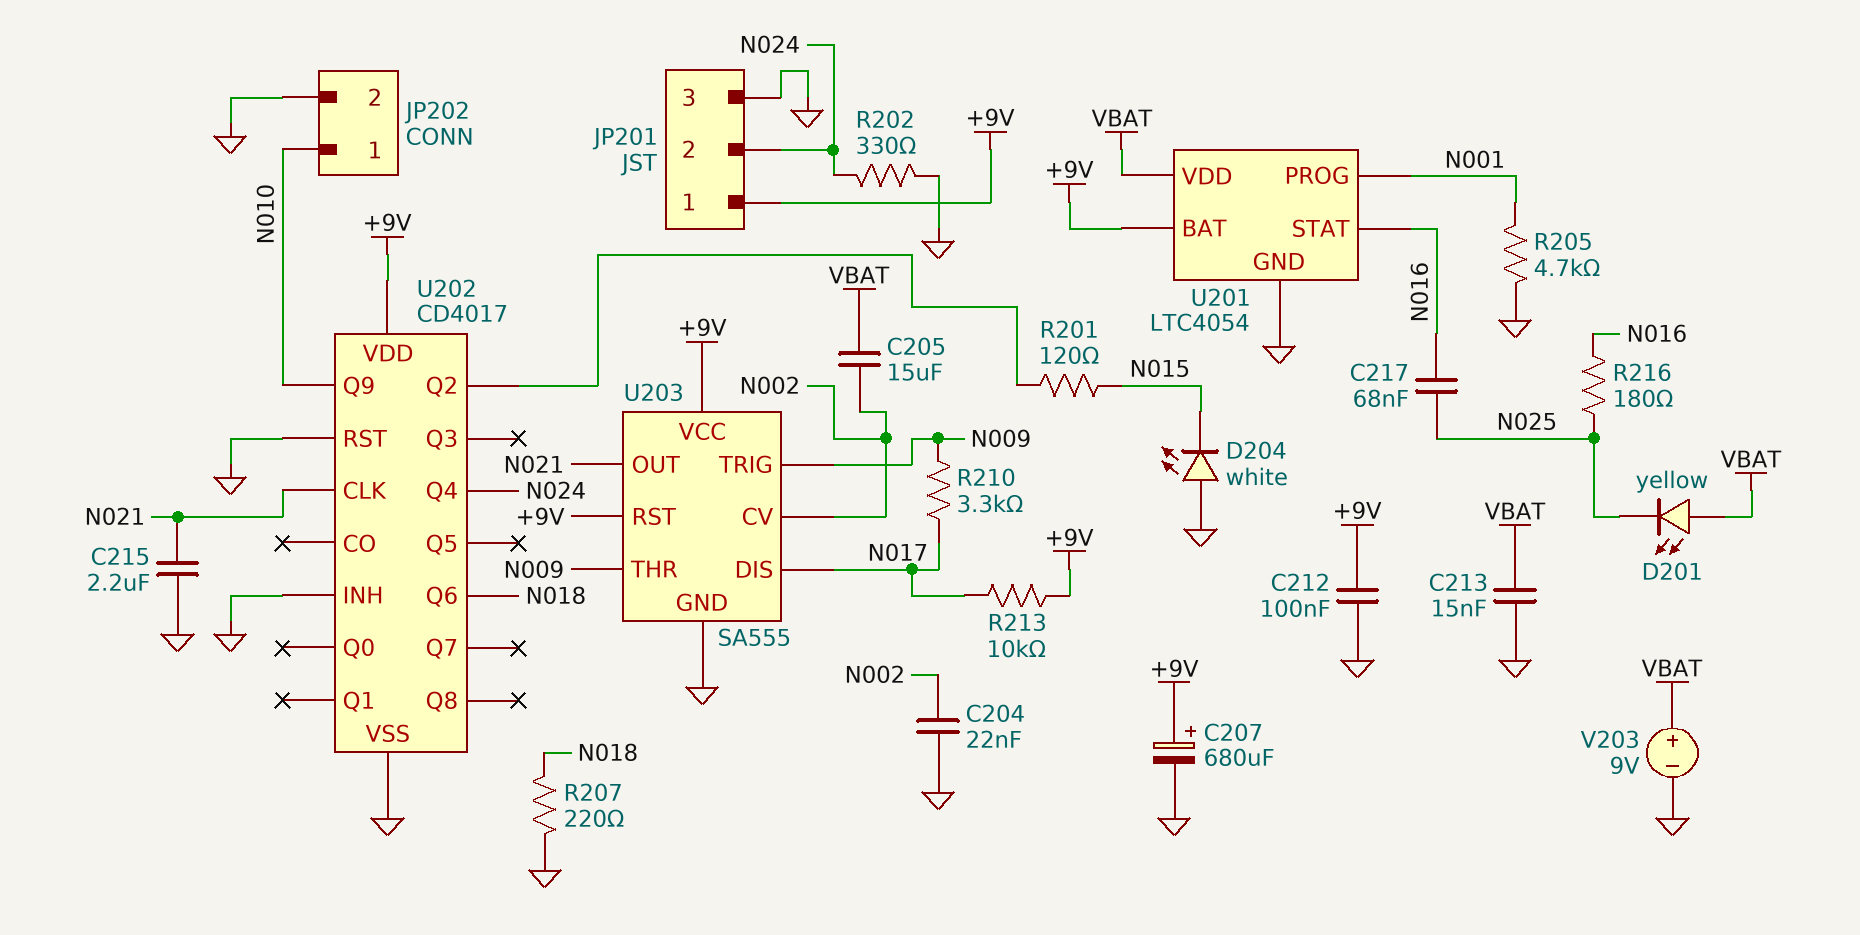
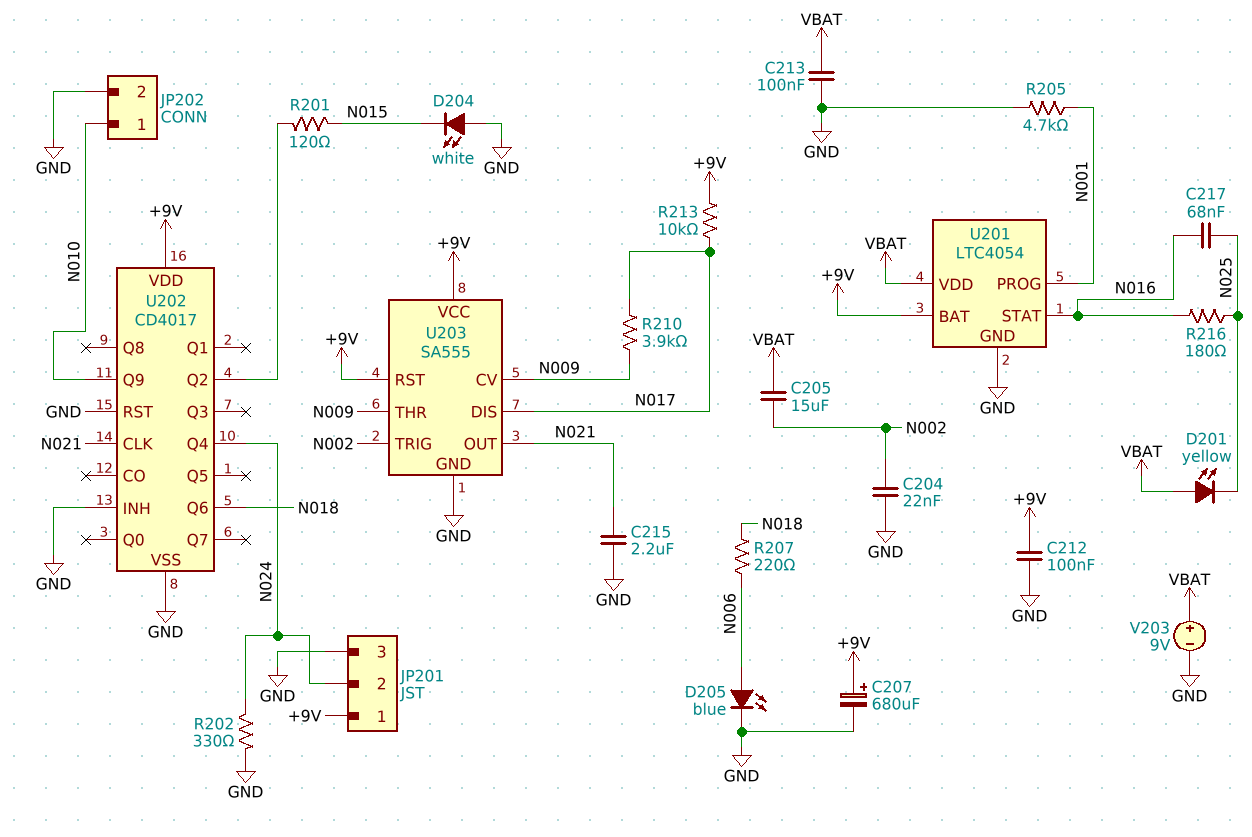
C213: 15nF (GND, VBAT) -> 100nF (GND, VBAT)
D205: none -> LED blue (A N006, K GND)
R207: 220 (GND, N018) -> 220 (N006, N018)
R210: 3.3k (N009, N017) -> 3.9k (N009, N017)
U203 pin CV: N002 -> N009
U203 pin TRIG: N009 -> N002

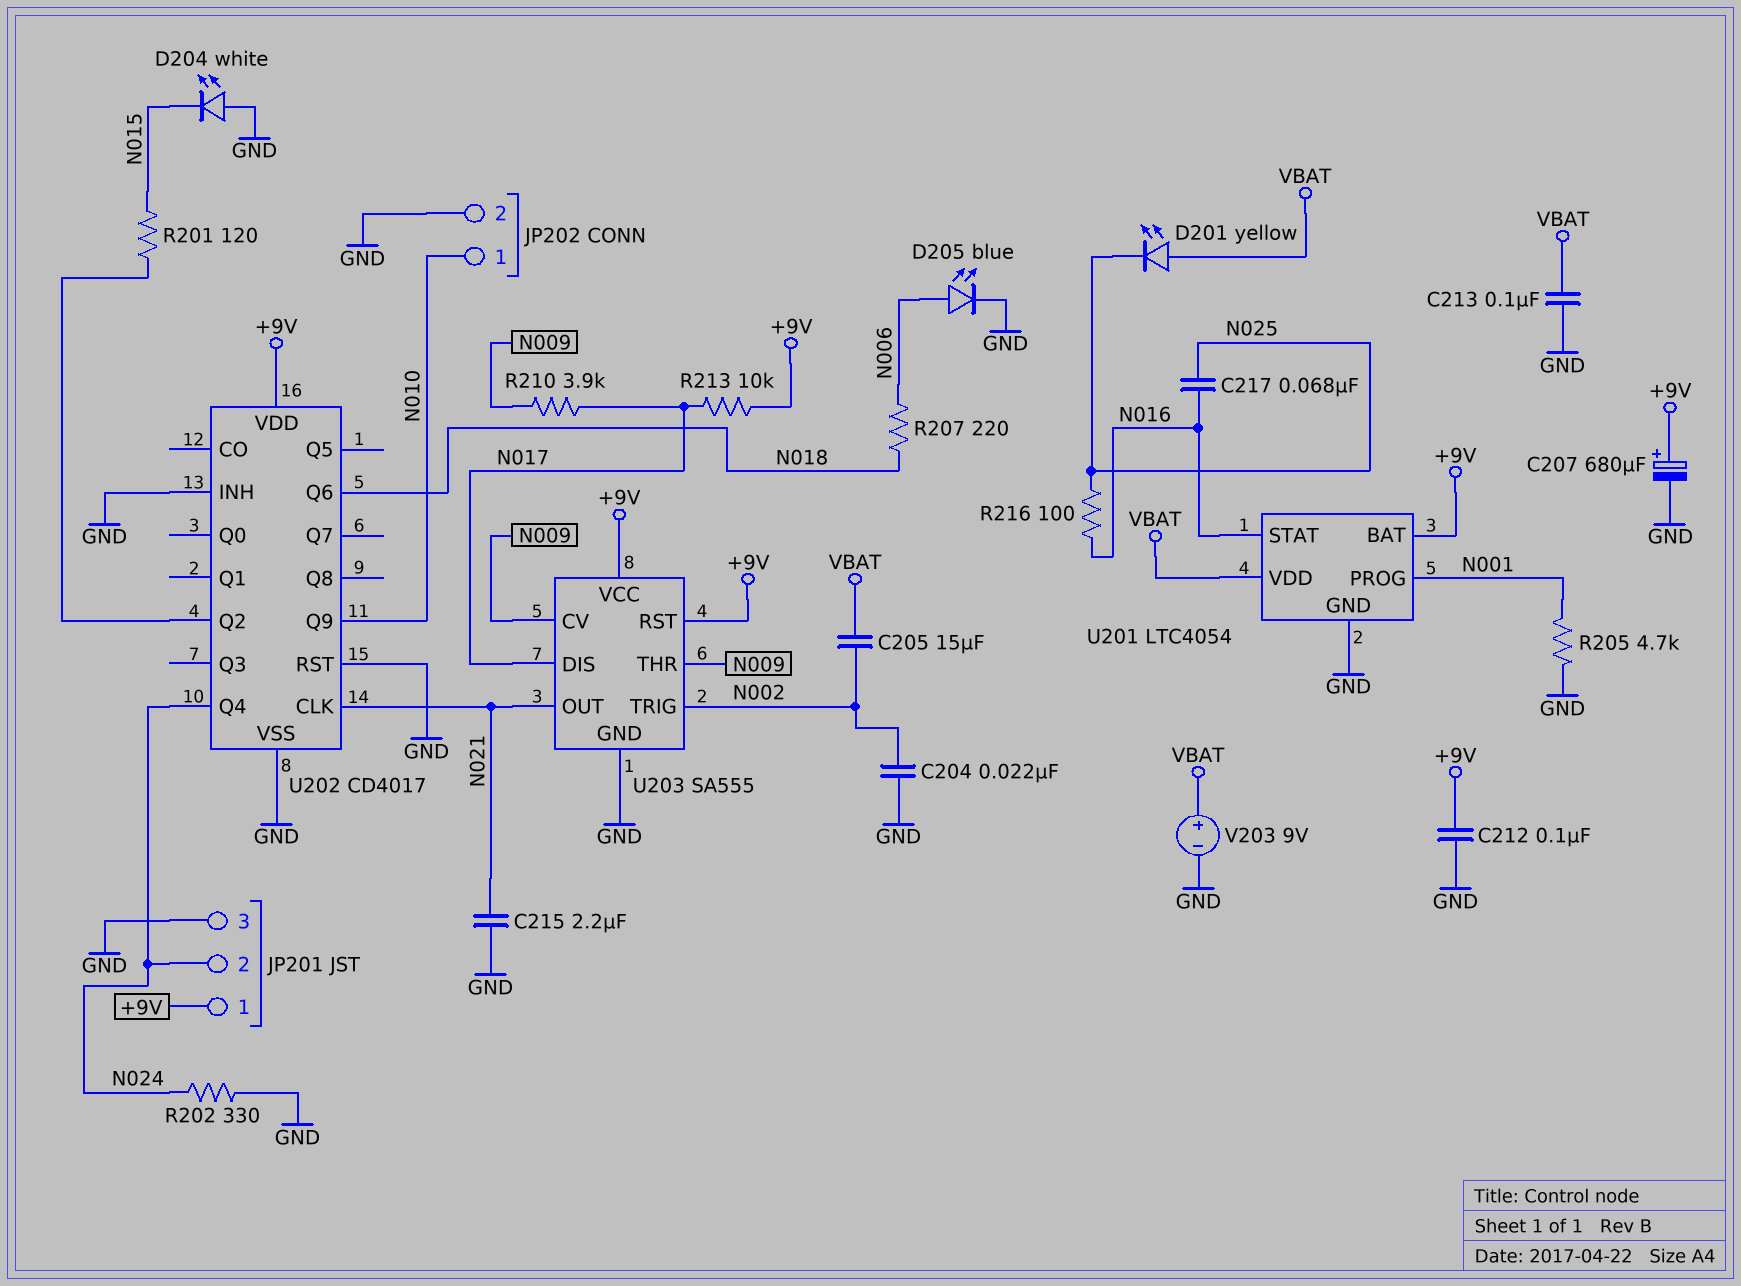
R216: 180 (N016, N025) -> 100 (N016, N025)

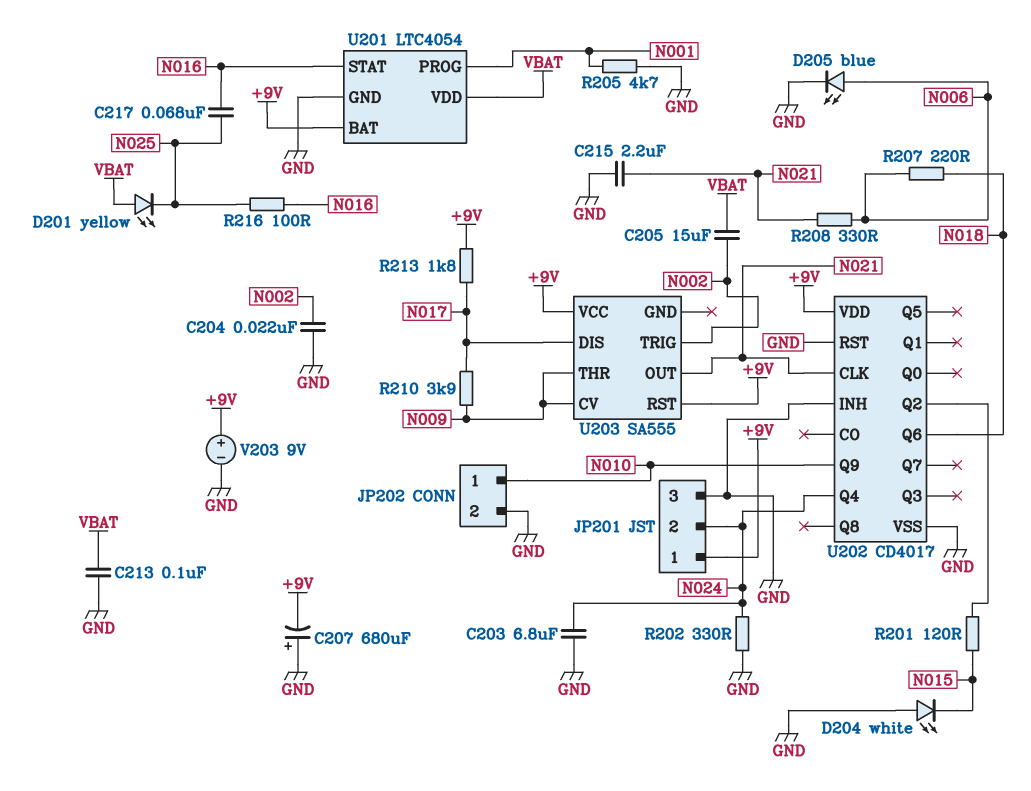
C203: none -> 6.8uF (GND, N024)
C207: 680uF (plus +9V, minus GND) -> 680uF (plus GND, minus +9V)
C212: 100nF (+9V, GND) -> none
R208: none -> 330 (N006, N021)
R213: 10k (+9V, N017) -> 1.8k (+9V, N017)
U203 pin GND: GND -> none
V203: 9V (plus VBAT, minus GND) -> 9V (plus +9V, minus GND)

